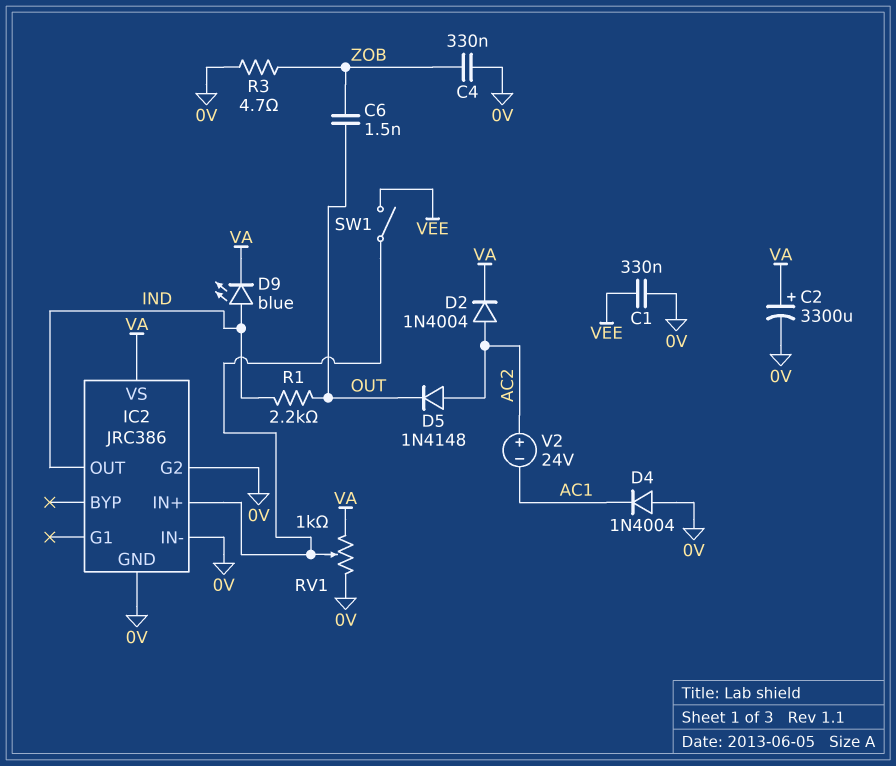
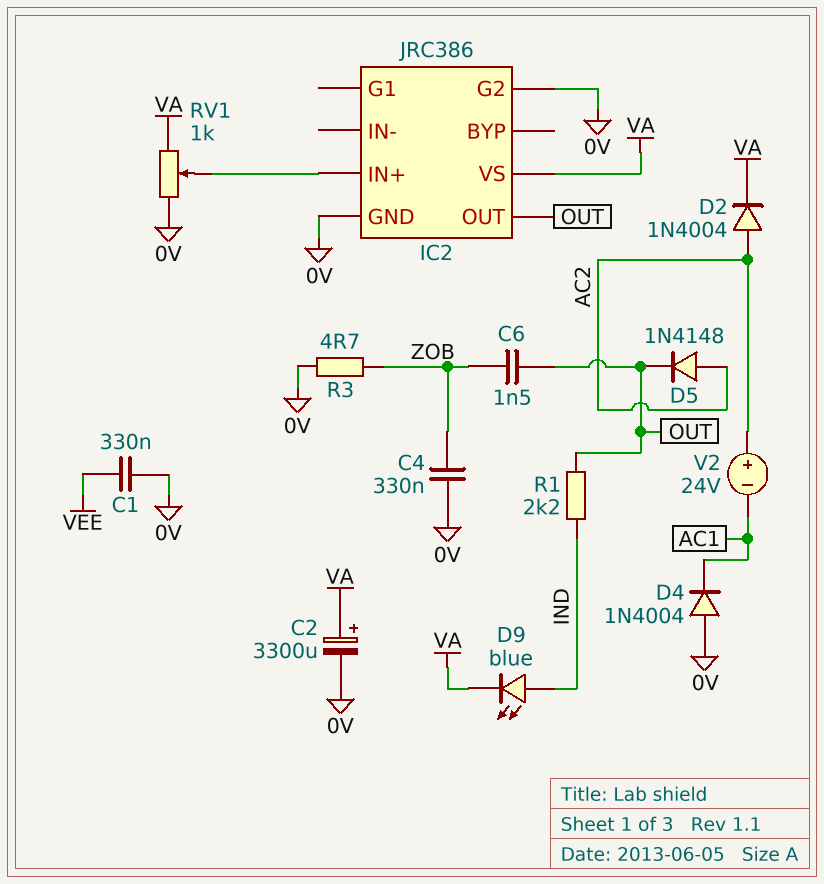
IC2 pin IN-: 0V -> none
IC2 pin OUT: IND -> OUT
SW1: switch (IC2/IN+, VEE) -> none

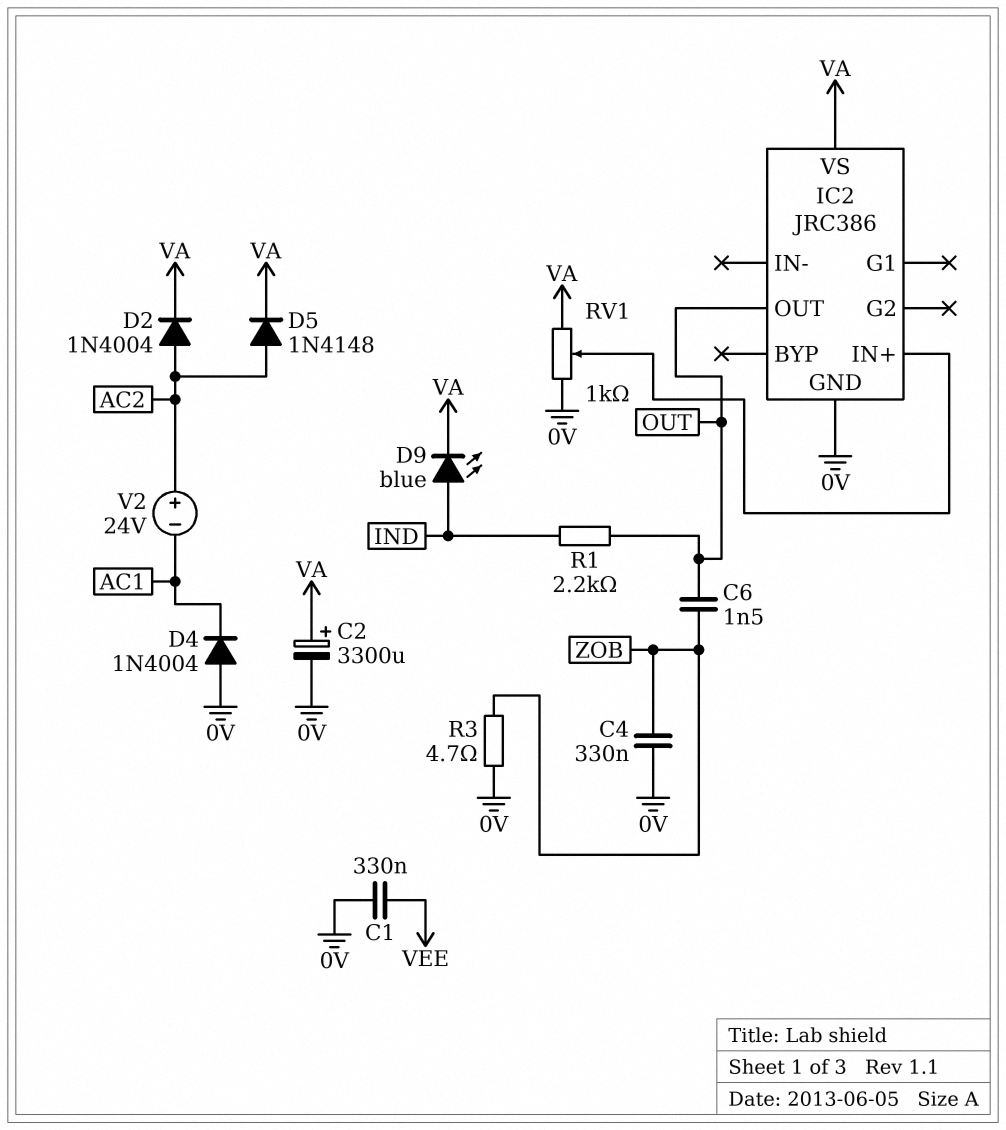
D5: diode 1N4148 (A AC2, K OUT) -> diode 1N4148 (A AC2, K VA)
IC2 pin G2: 0V -> none

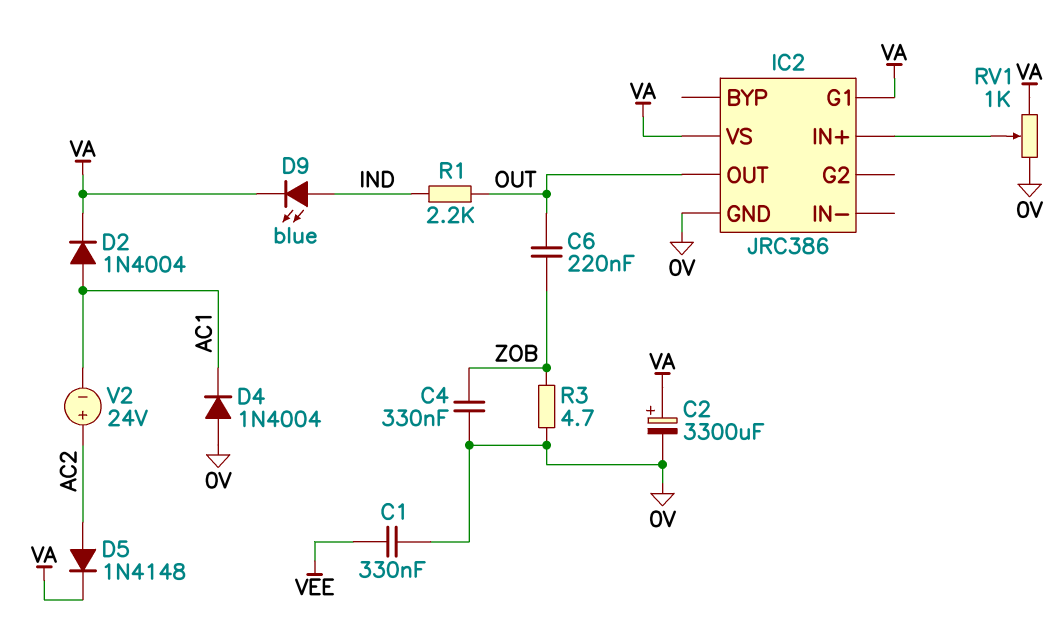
C6: 1.5nF (OUT, ZOB) -> 220nF (OUT, ZOB)
D2: diode 1N4004 (A AC2, K VA) -> diode 1N4004 (A AC1, K VA)
IC2 pin G1: none -> VA

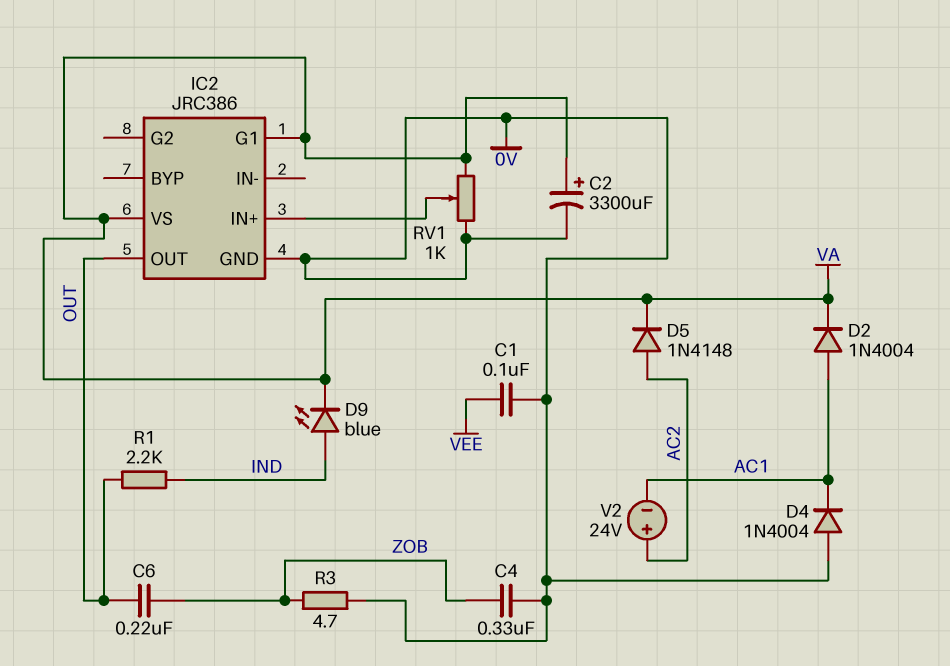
C1: 330nF (0V, VEE) -> 100nF (0V, VEE)

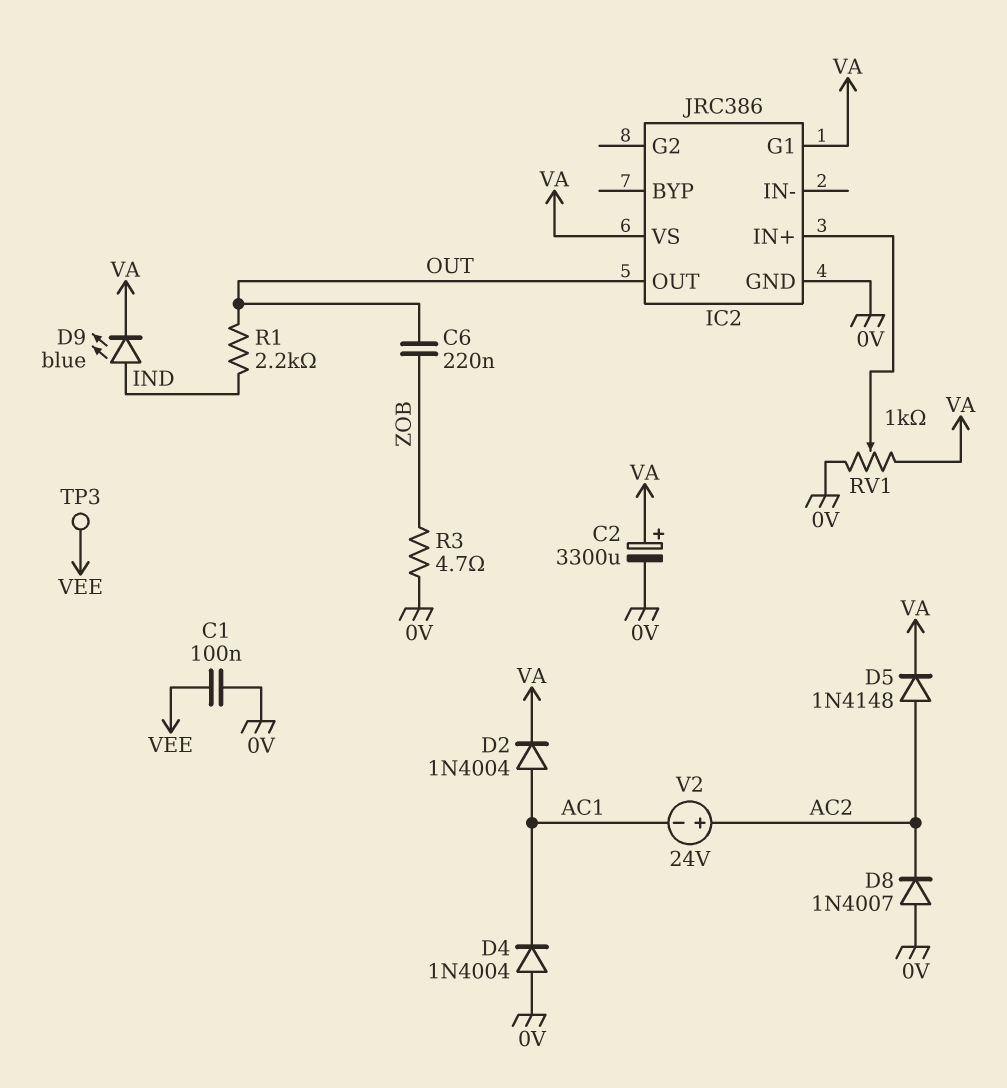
C4: 330nF (0V, ZOB) -> none
D8: none -> diode 1N4007 (A 0V, K AC2)
TP3: none -> test point (VEE)

